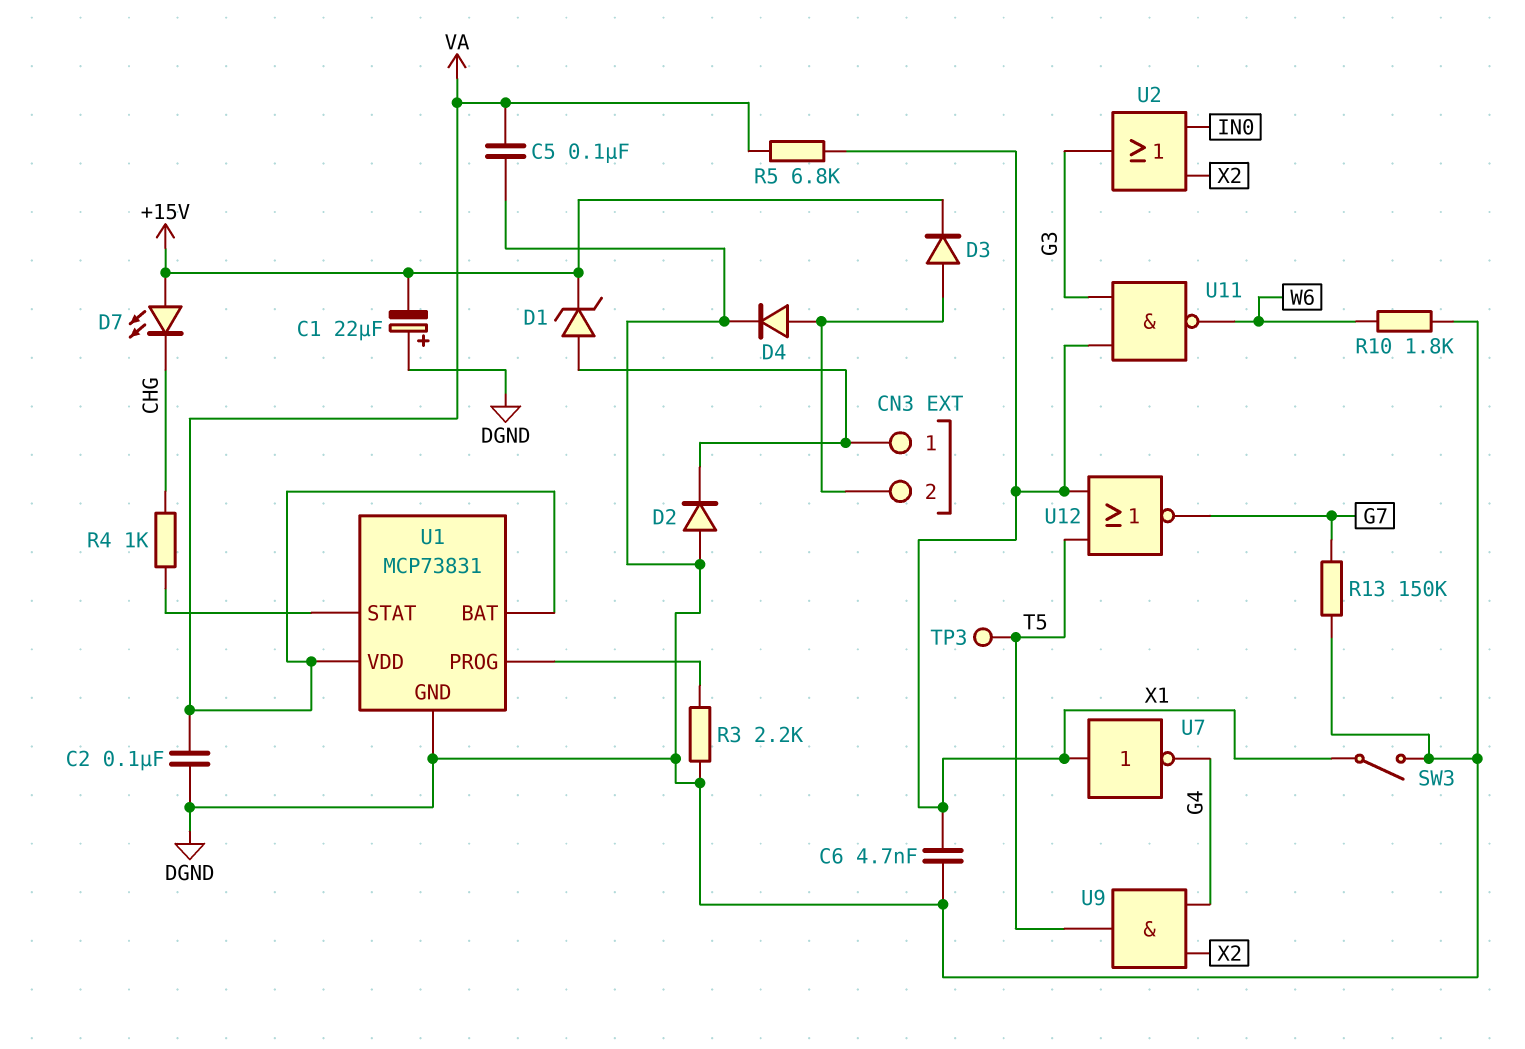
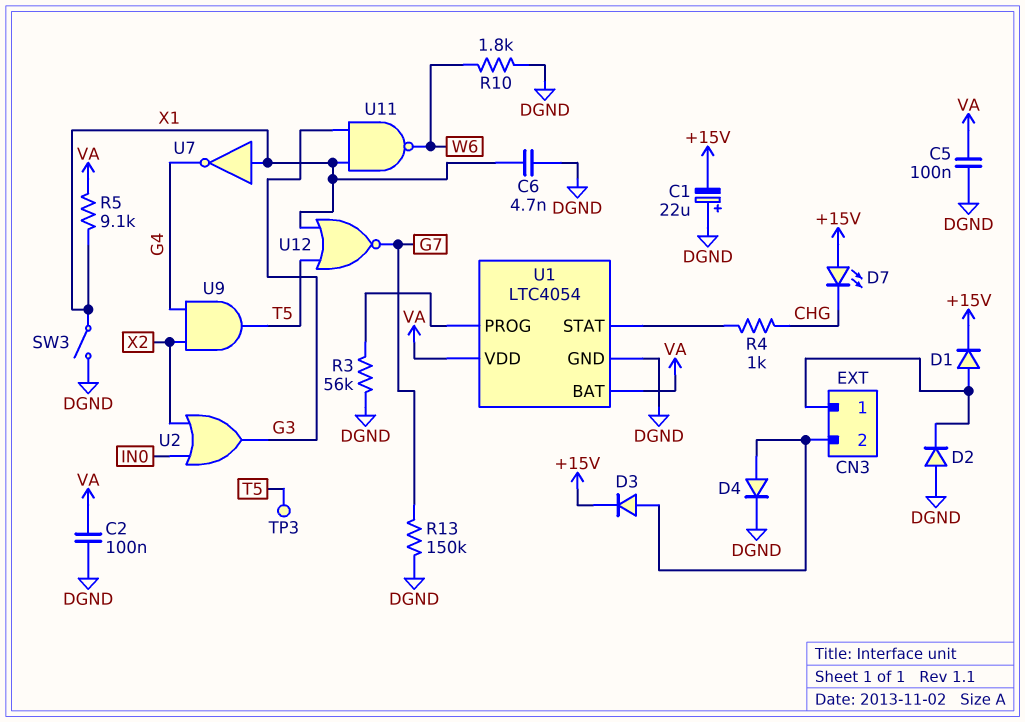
D1: zener (A CN3/1, K +15V) -> diode (A CN3/1, K +15V)
R3: 2.2k (DGND, U1/PROG) -> 56k (DGND, U1/PROG)
R5: 6.8k (VA, X1) -> 9.1k (VA, X1)
U1: MCP73831 -> LTC4054

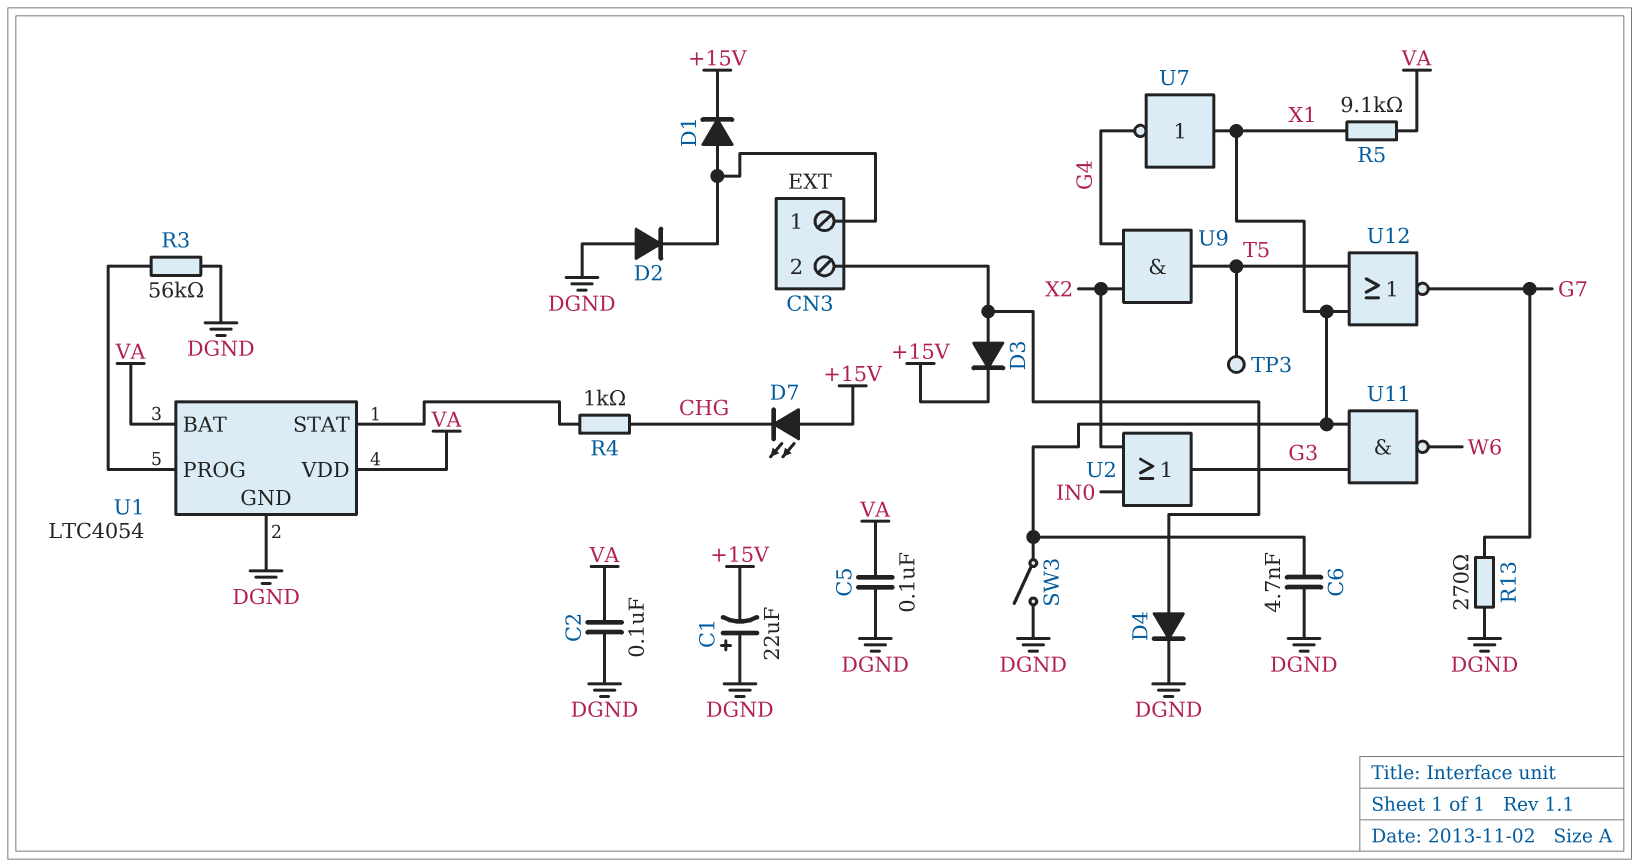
R10: 1.8k (DGND, W6) -> none
R13: 150k (DGND, G7) -> 270 (DGND, G7)

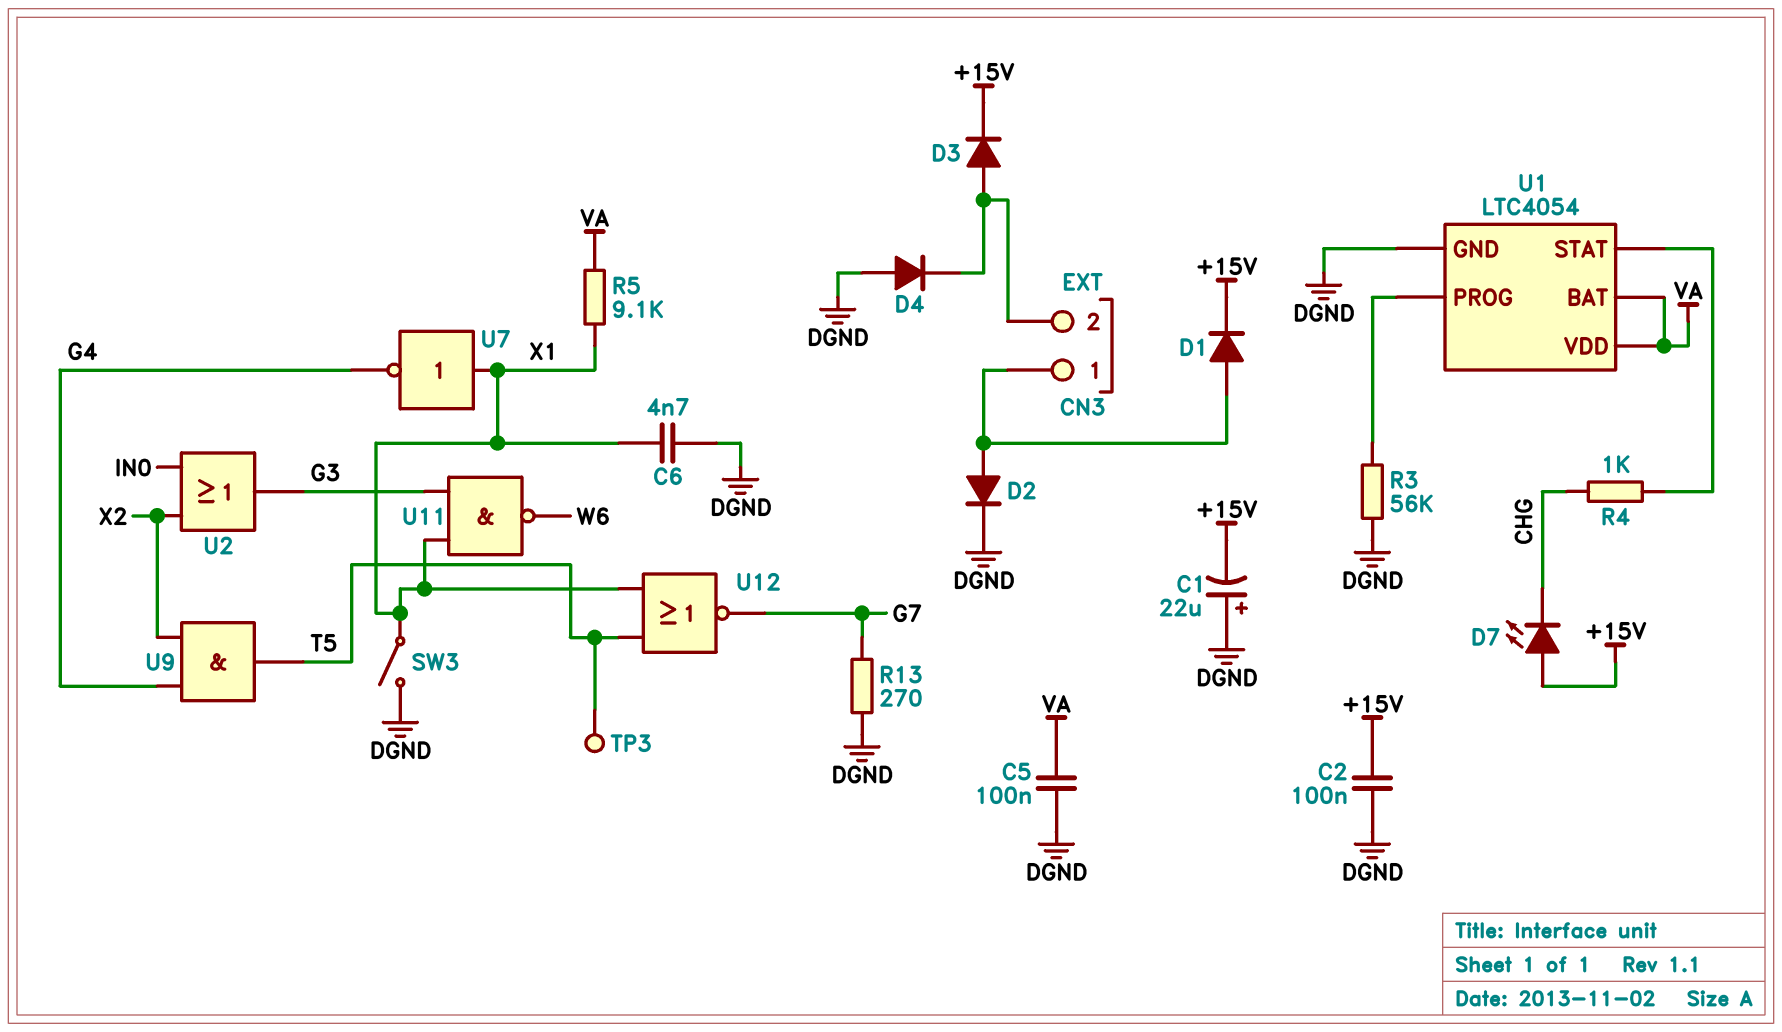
C2: 100nF (DGND, VA) -> 100nF (+15V, DGND)
D2: diode (A DGND, K CN3/1) -> diode (A CN3/1, K DGND)
D4: diode (A CN3/2, K DGND) -> diode (A DGND, K CN3/2)

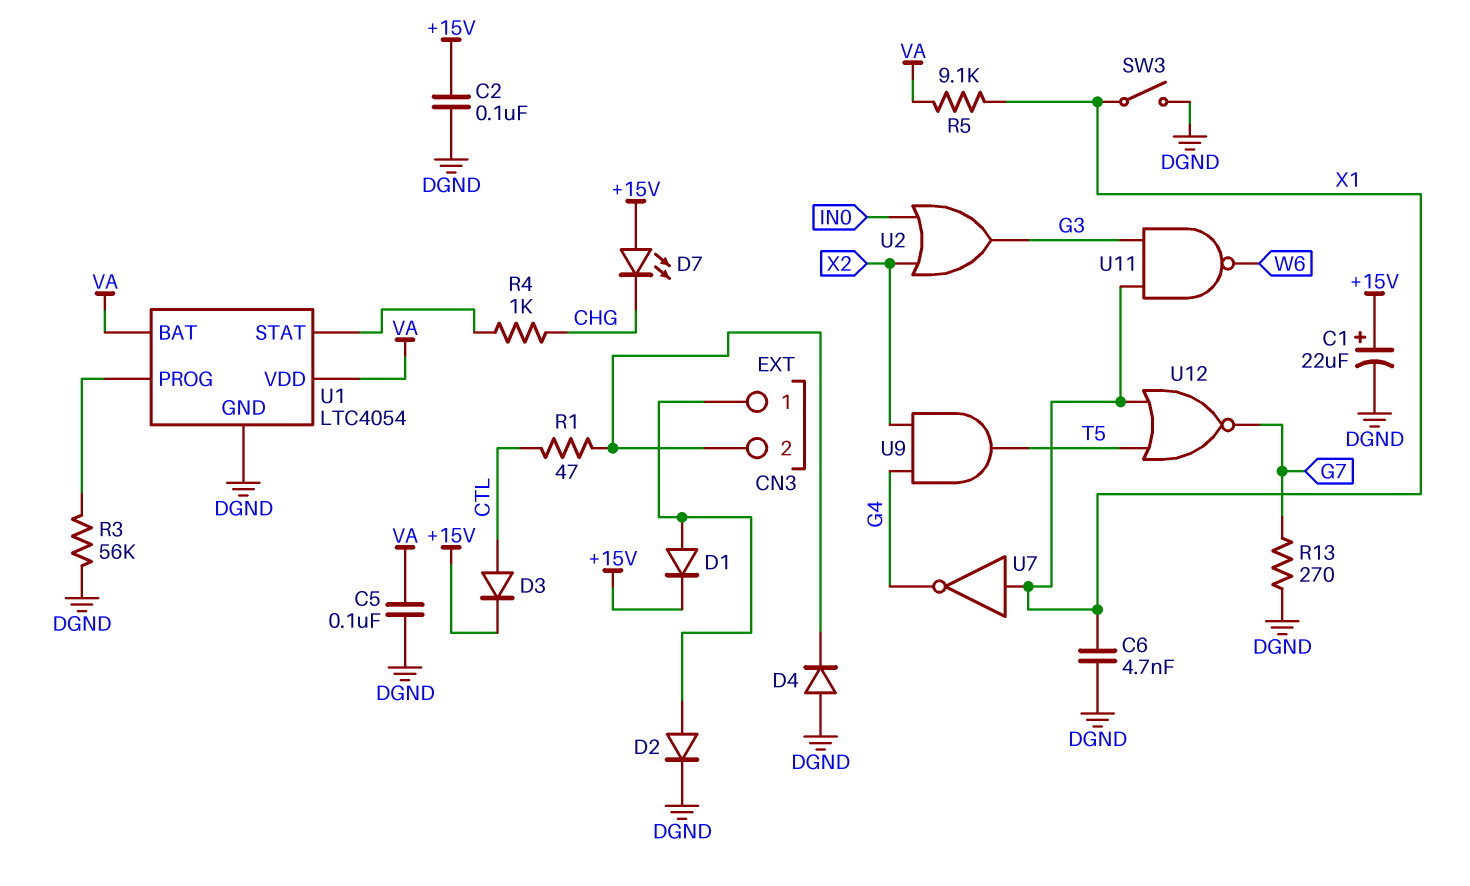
C1: 22uF (plus DGND, minus +15V) -> 22uF (plus +15V, minus DGND)
D3: diode (A CN3/2, K +15V) -> diode (A CTL, K +15V)
R1: none -> 47 (CN3/2, CTL)
TP3: test point (T5) -> none

